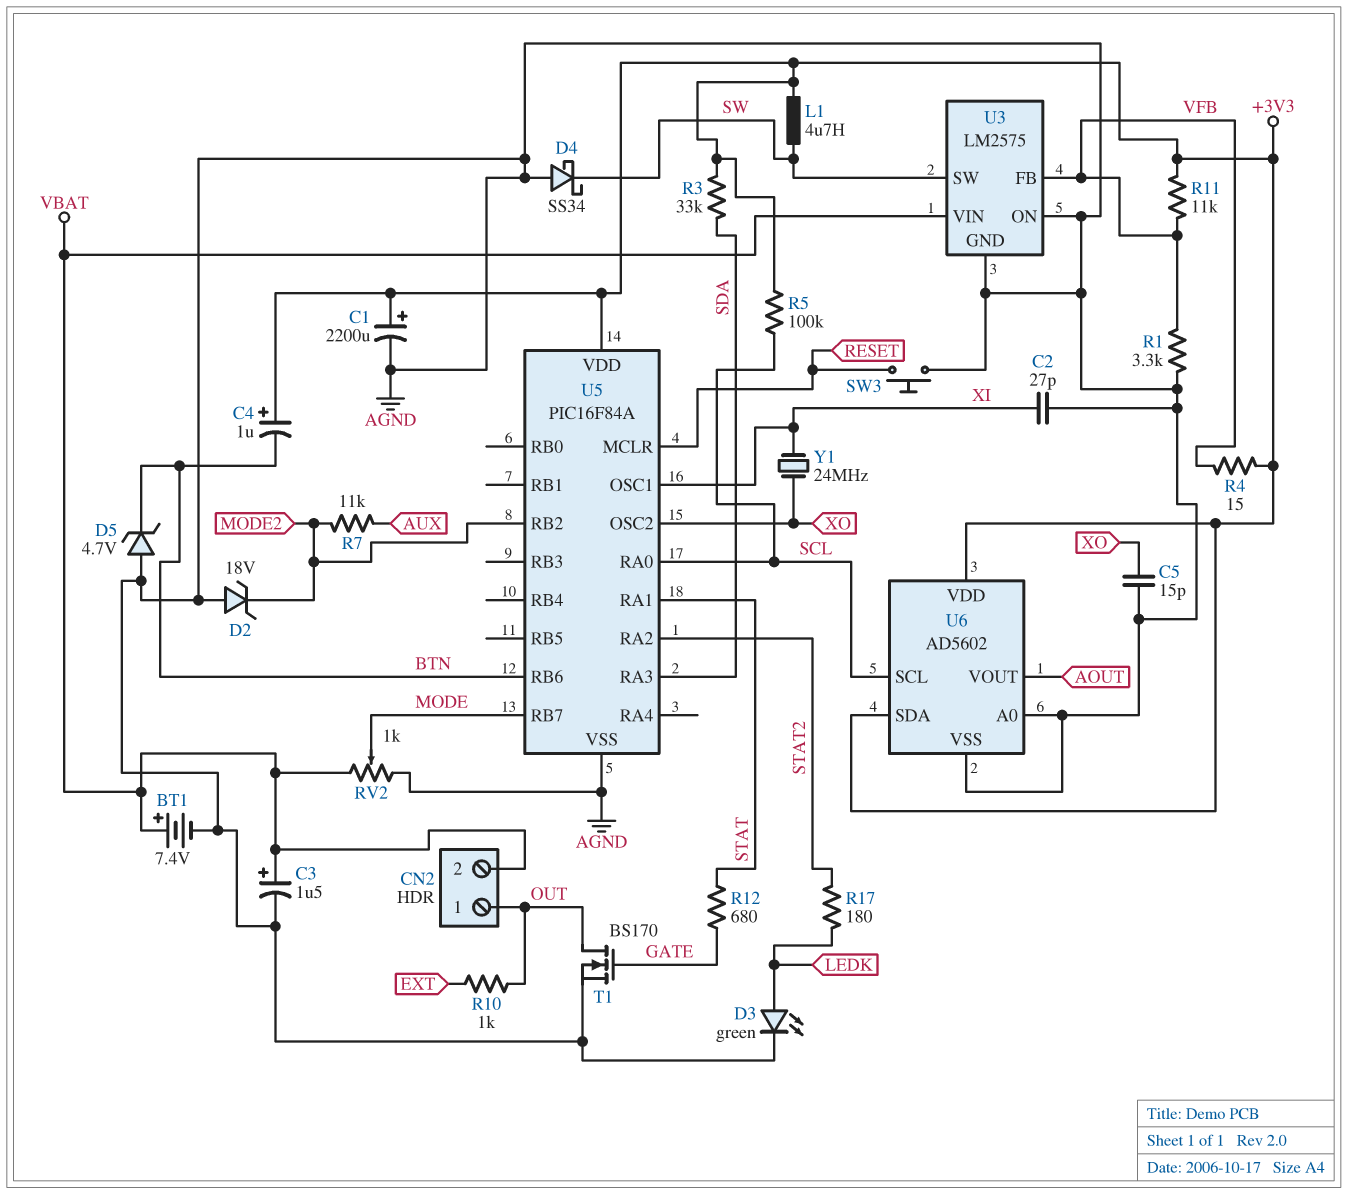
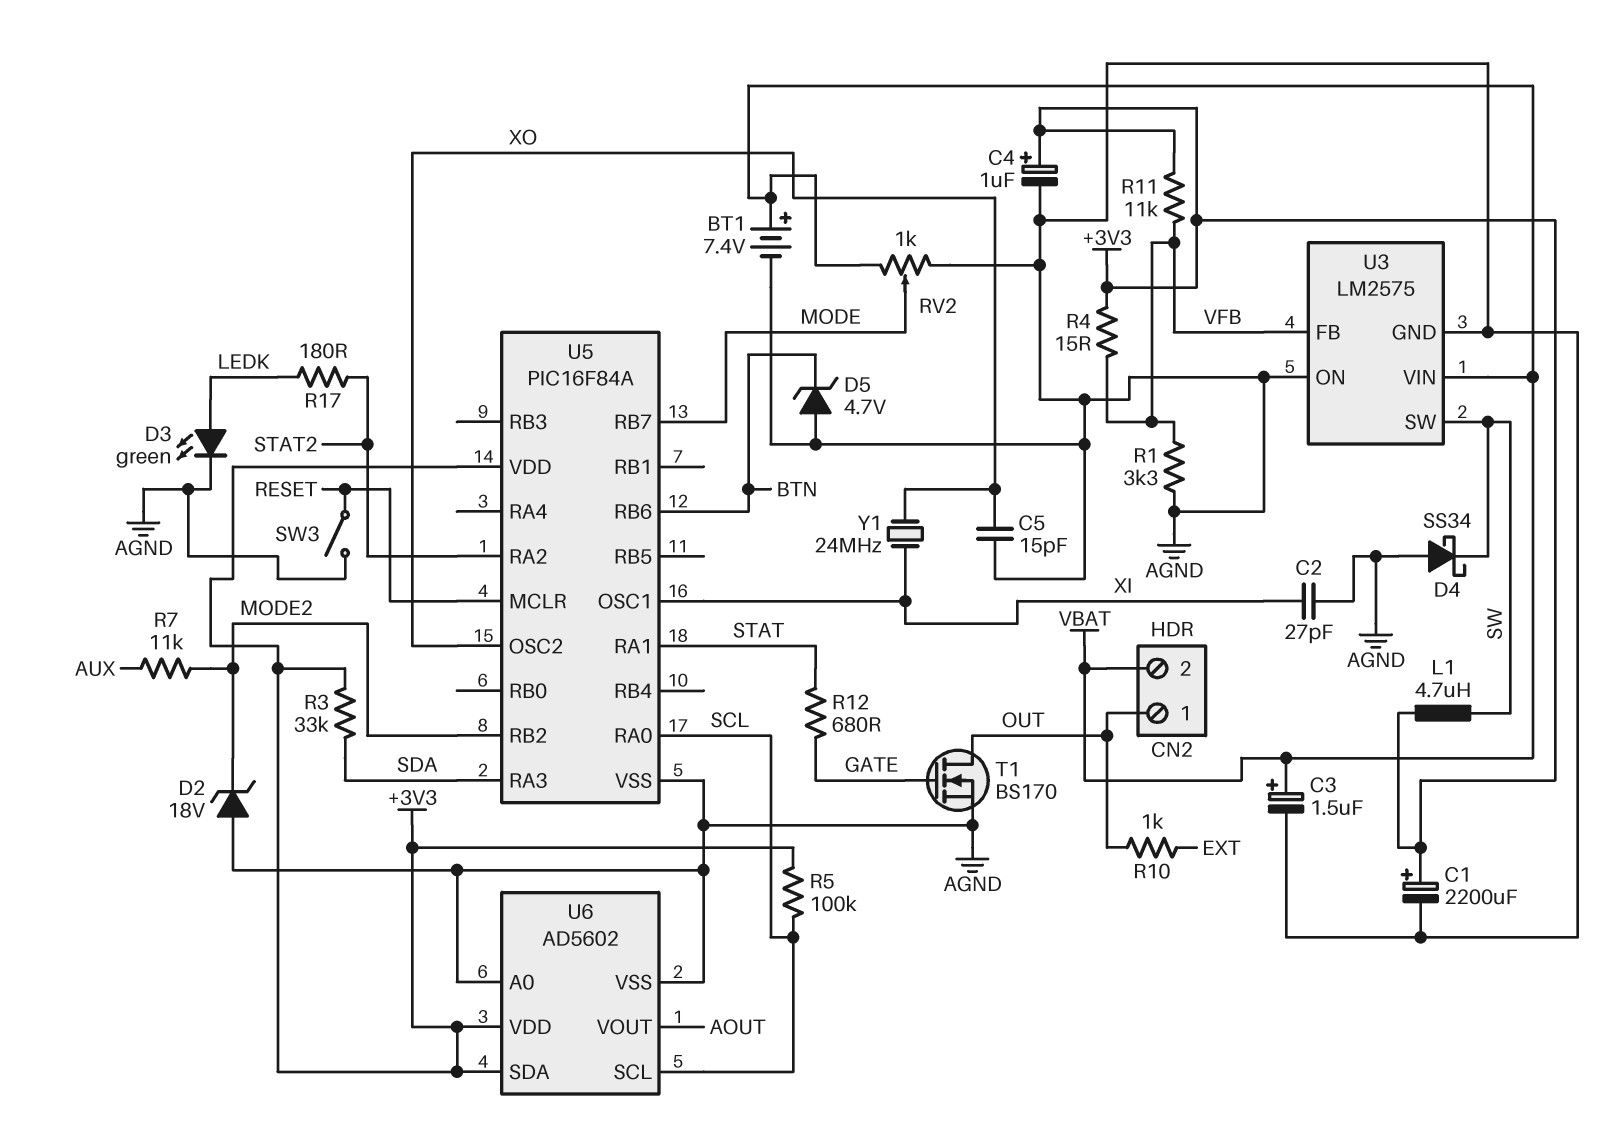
C4: 1uF (plus +3V3, minus BTN) -> 1uF (plus +3V3, minus AGND)
SW3: button (AGND, RESET) -> switch (AGND, RESET)

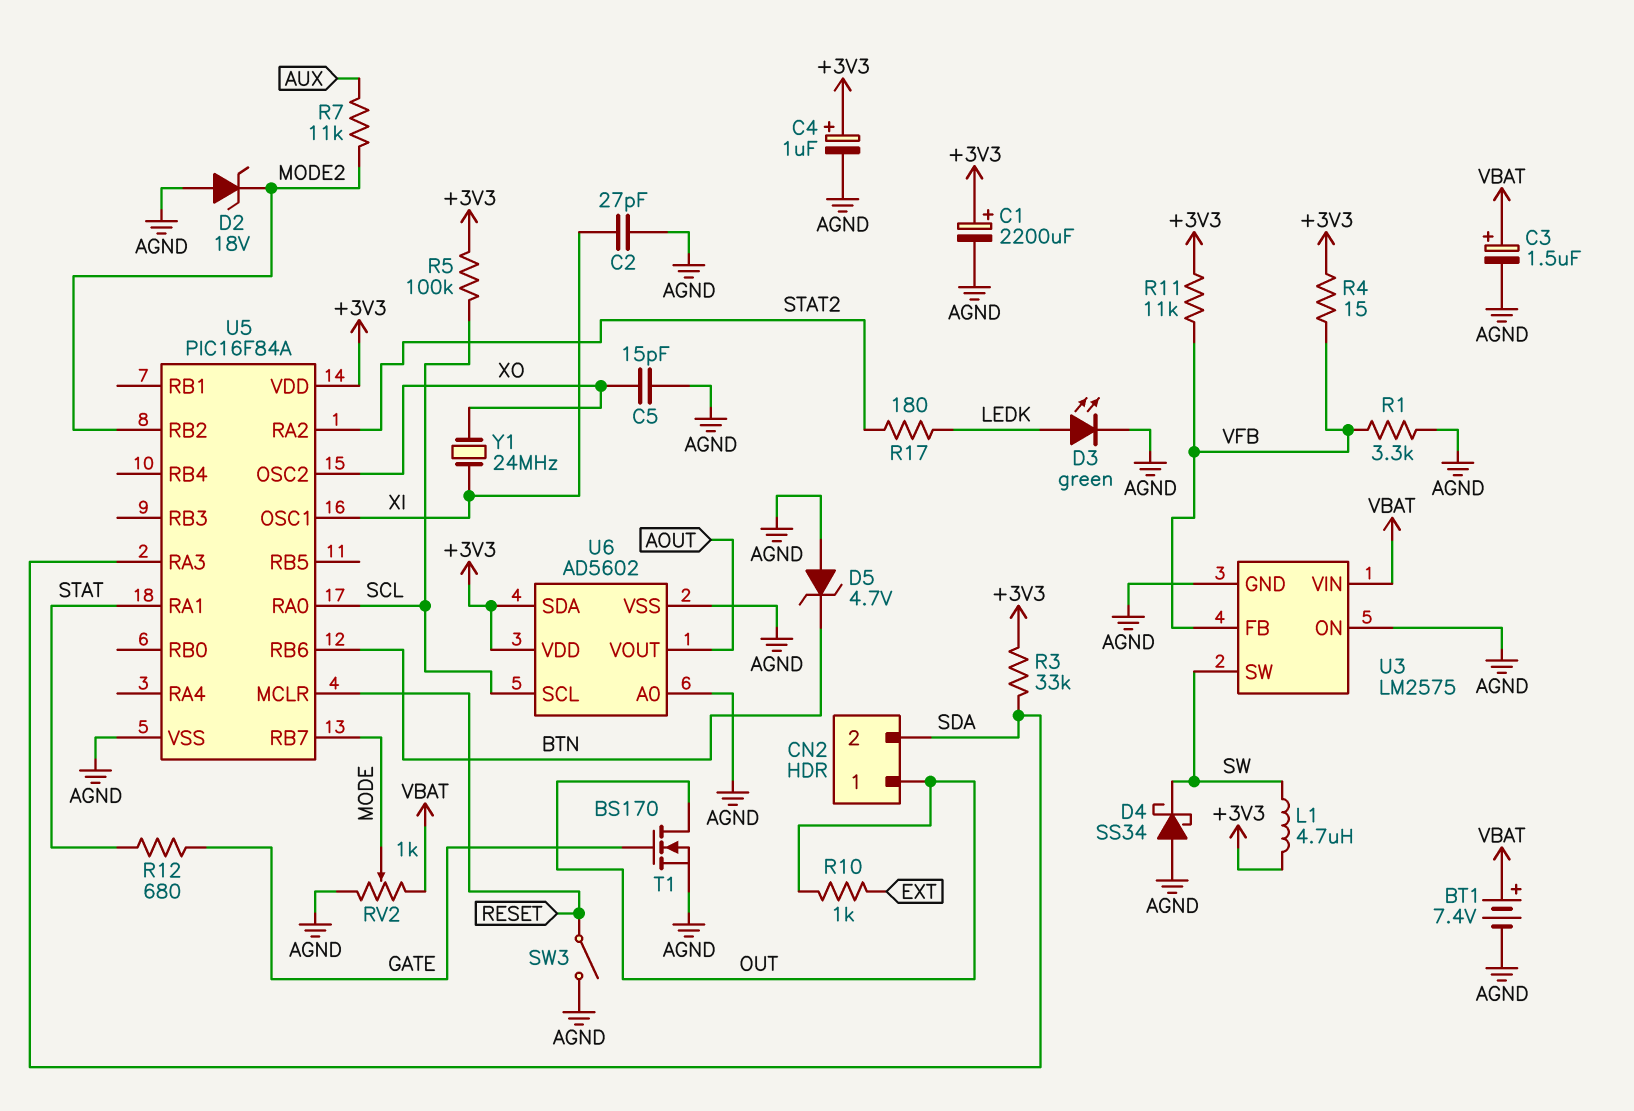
CN2 pin 2: VBAT -> SDA

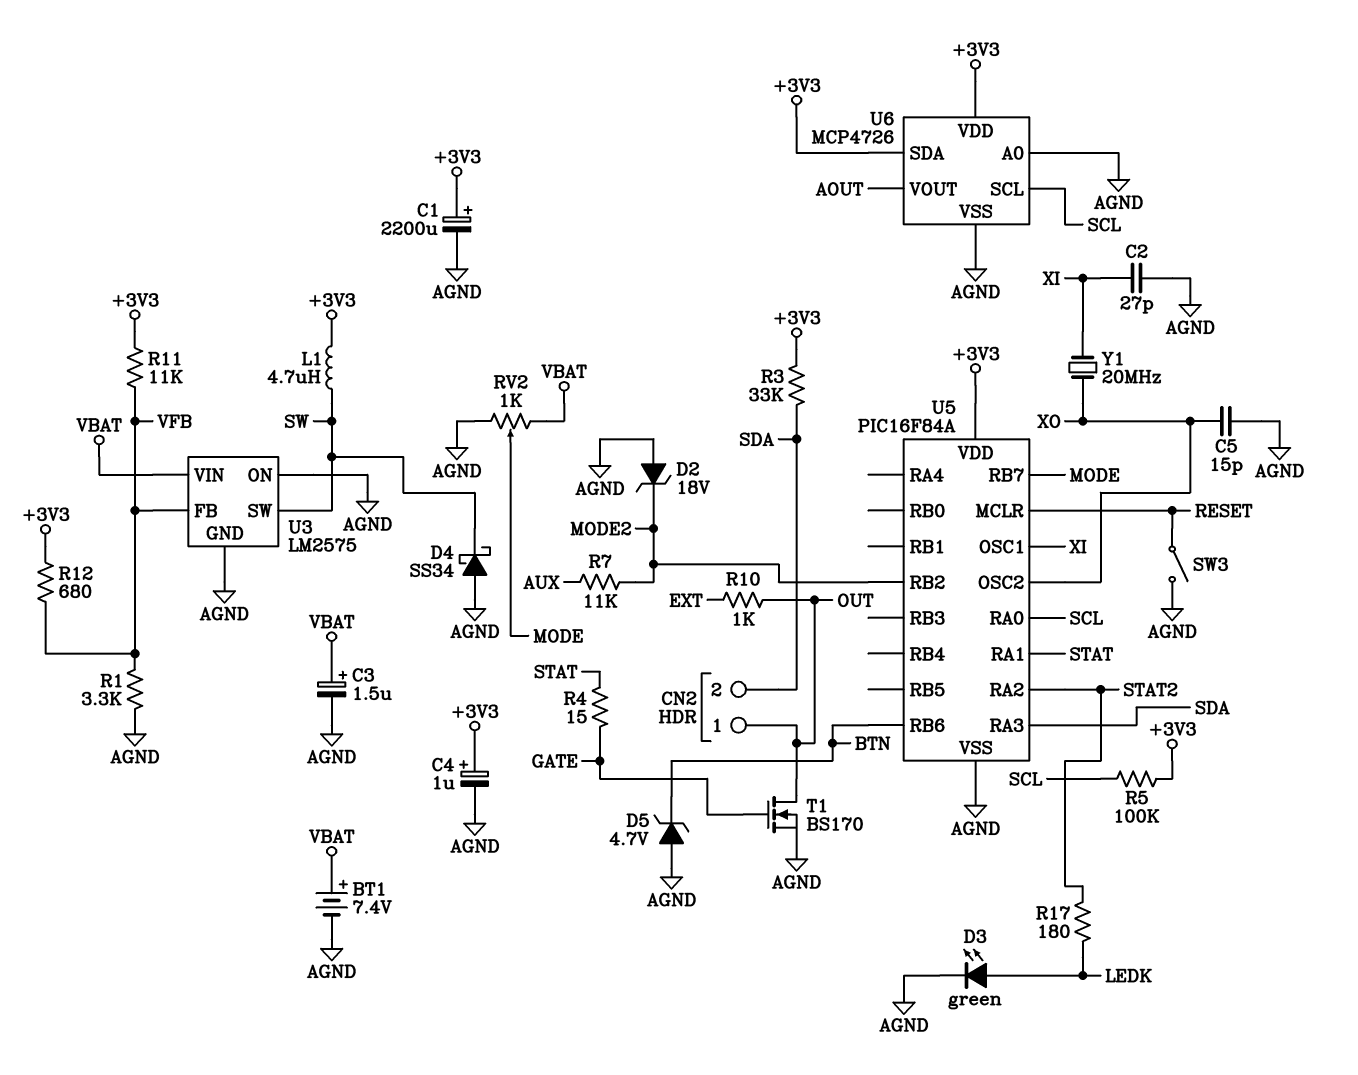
R4: 15 (+3V3, VFB) -> 15 (GATE, STAT)
R12: 680 (GATE, STAT) -> 680 (+3V3, VFB)
U6: AD5602 -> MCP4726
Y1: 24MHz (XI, XO) -> 20MHz (XI, XO)

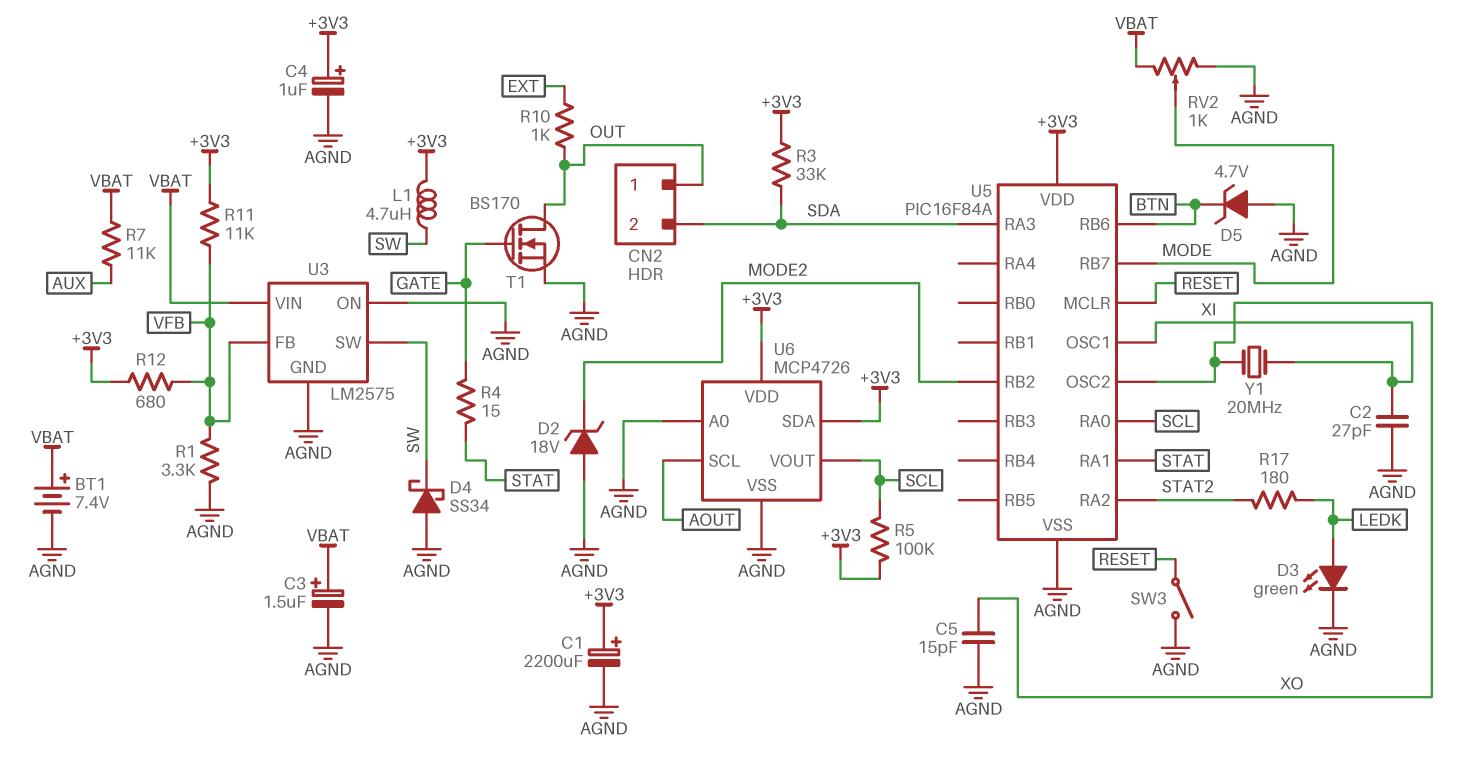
R7: 11k (AUX, MODE2) -> 11k (AUX, VBAT)
U6 pin SCL: SCL -> AOUT
U6 pin VOUT: AOUT -> SCL

